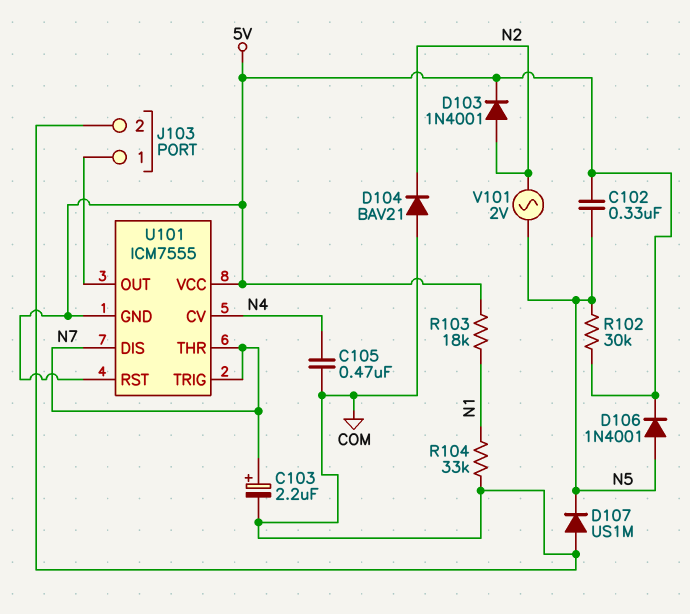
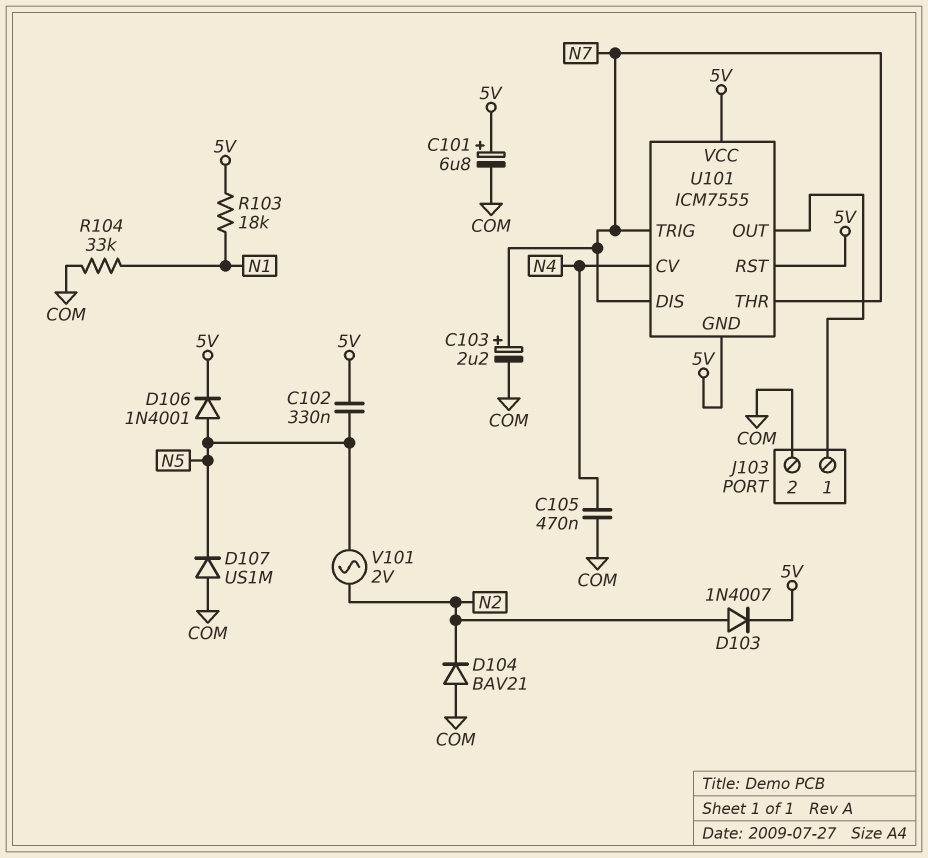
C101: none -> 6.8uF (plus 5V, minus COM)
D103: diode 1N4001 (A N2, K 5V) -> diode 1N4007 (A N2, K 5V)
R102: 30k (5V, N5) -> none

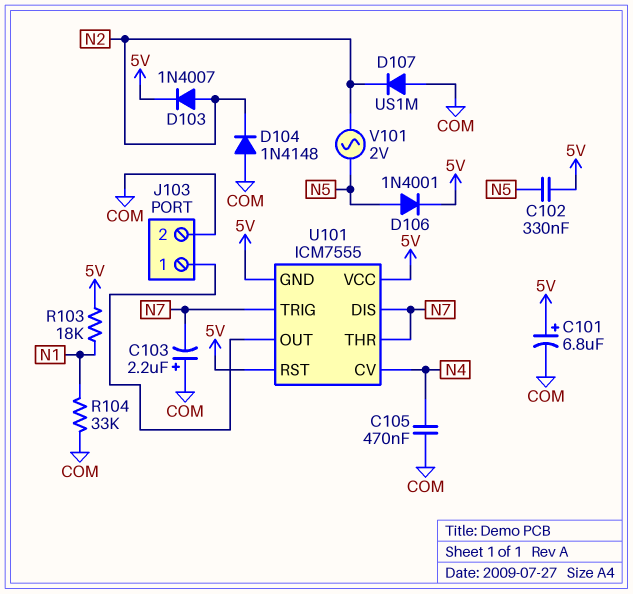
C103: 2.2uF (plus N7, minus COM) -> 2.2uF (plus COM, minus N7)
D104: diode BAV21 (A COM, K N2) -> diode 1N4148 (A COM, K N2)
D107: diode US1M (A COM, K N5) -> diode US1M (A COM, K N2)

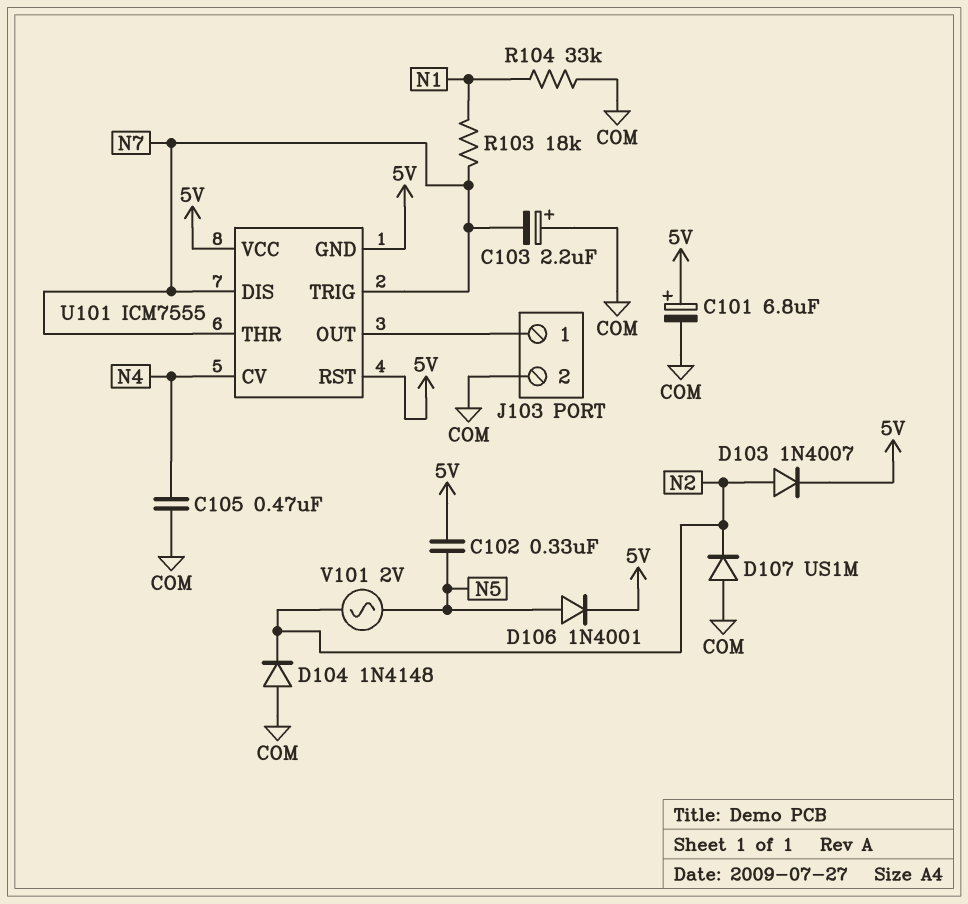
R103: 18k (5V, N1) -> 18k (N1, N7)

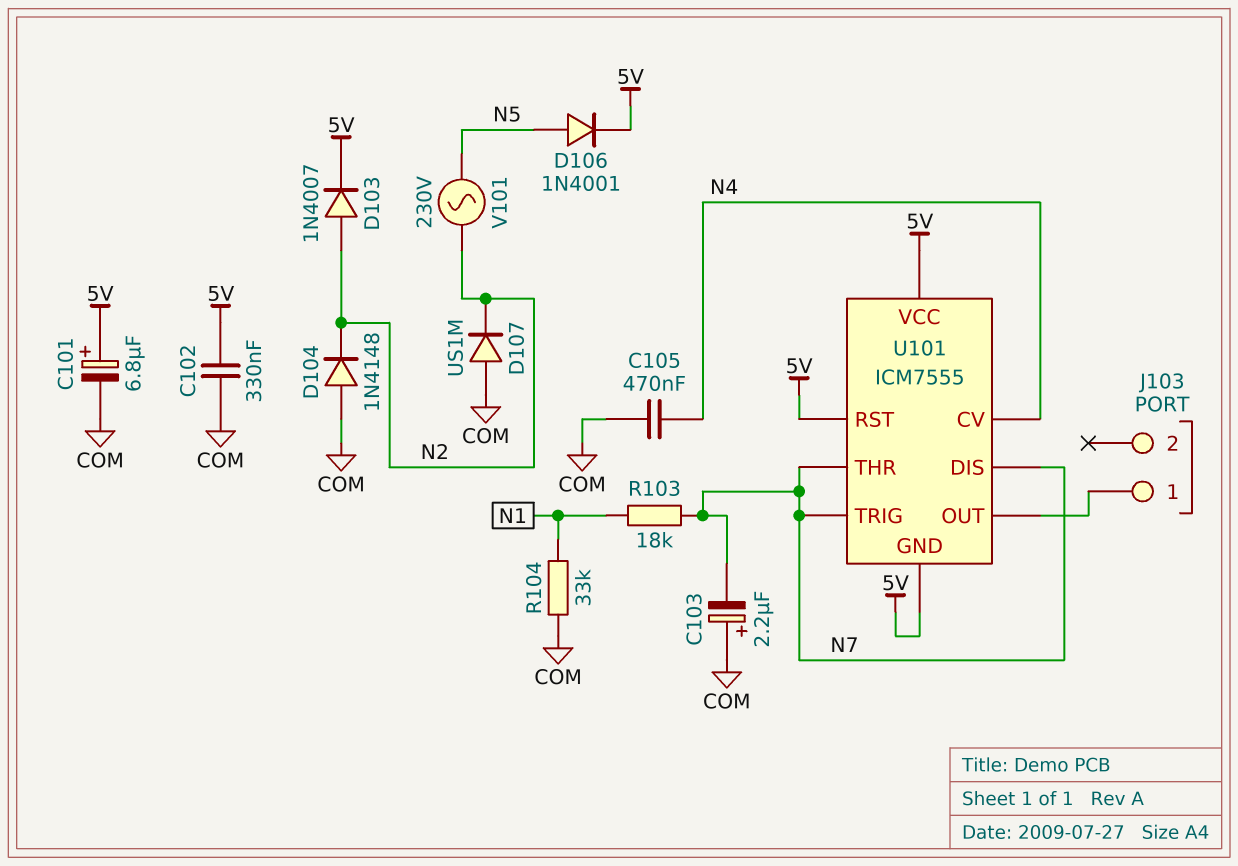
C102: 330nF (5V, N5) -> 330nF (5V, COM)
J103 pin 2: COM -> none
V101: AC 2V (N2, N5) -> AC 230V (N2, N5)

